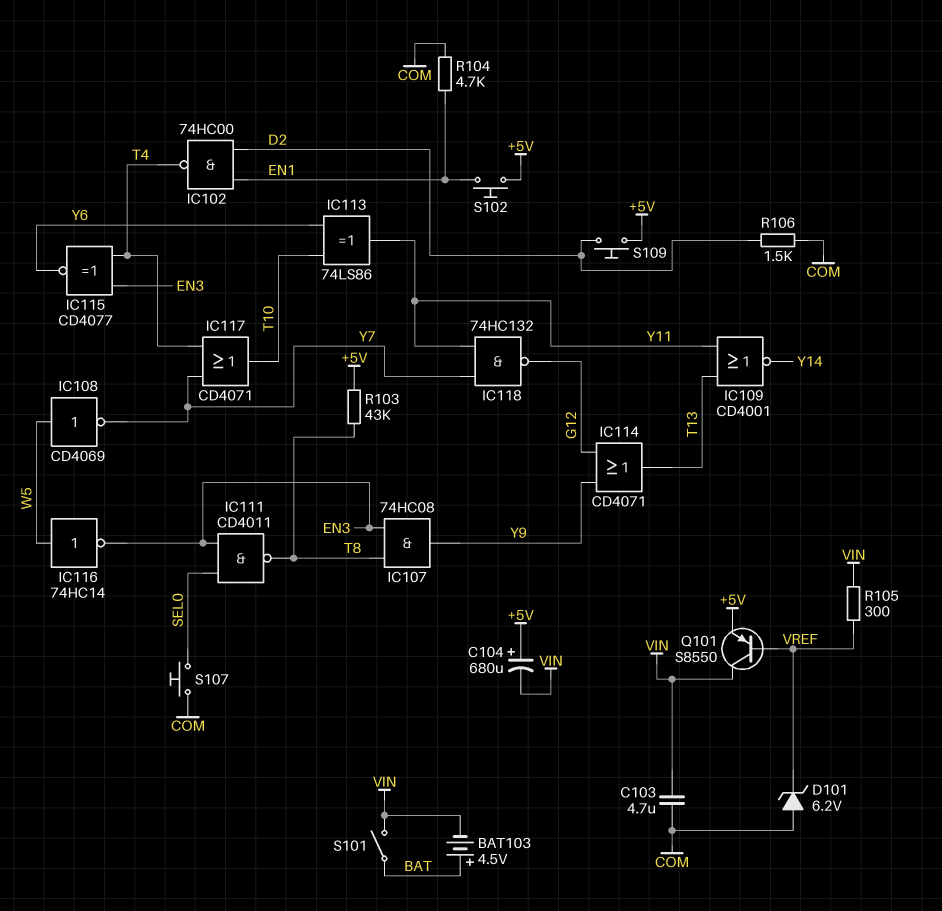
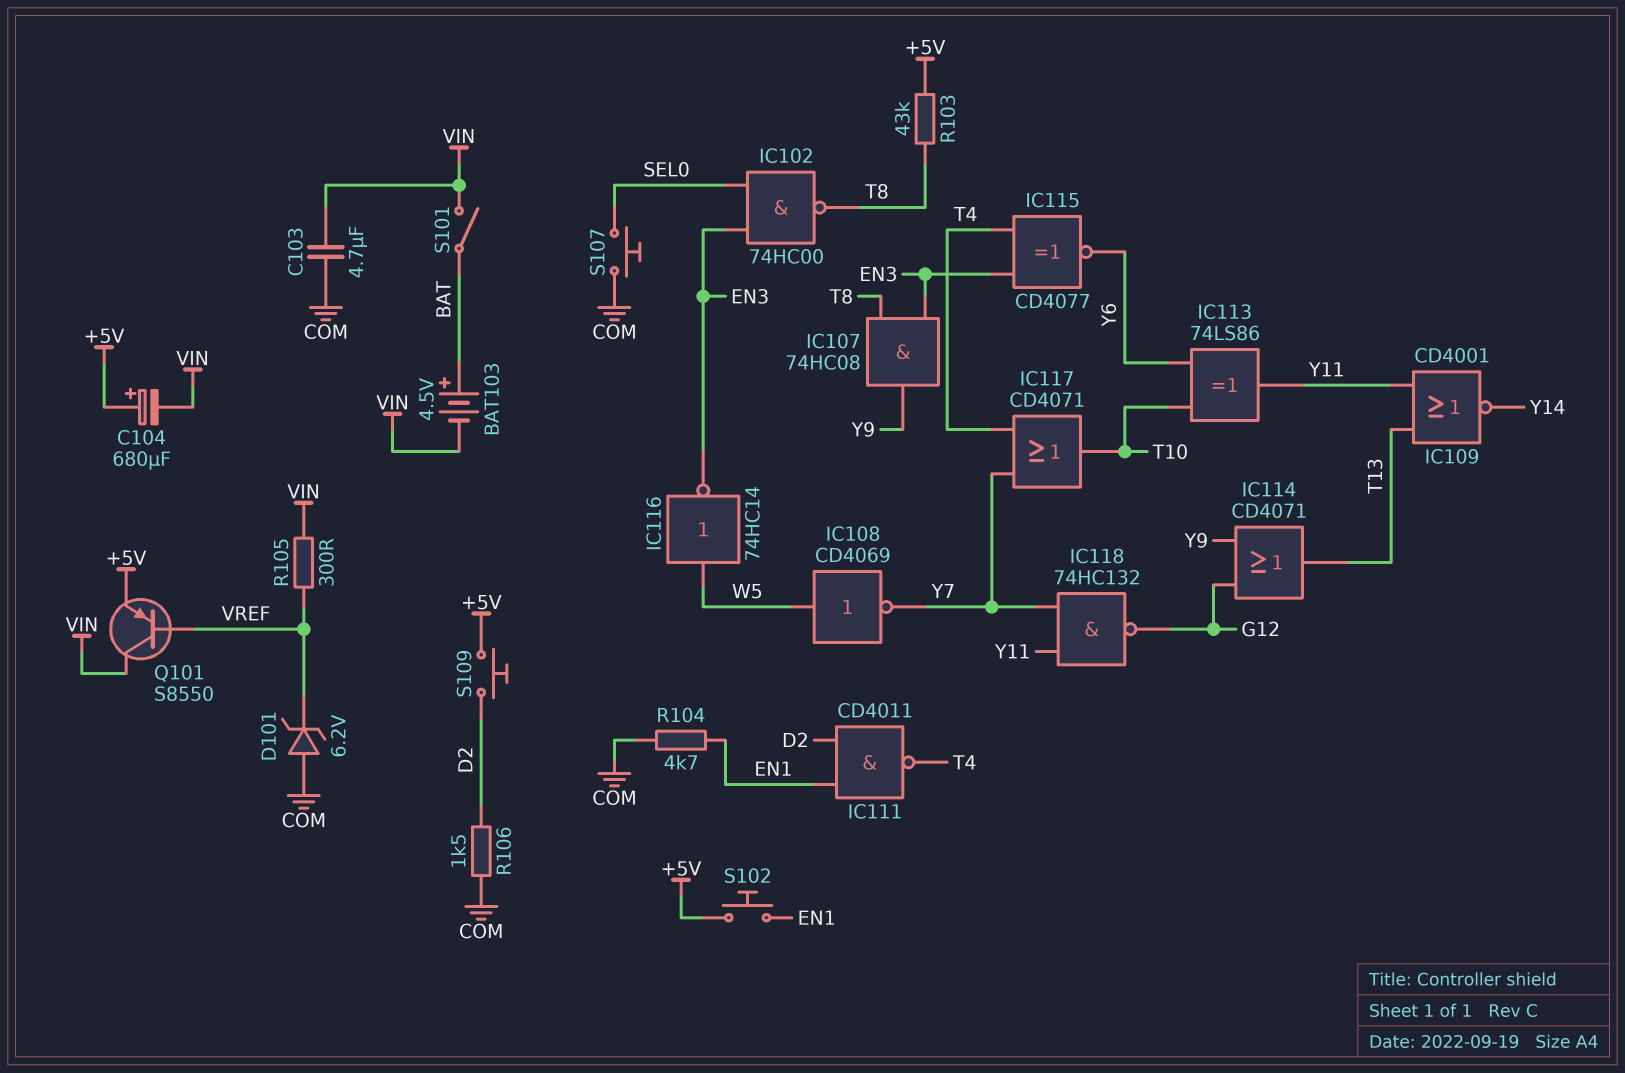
IC102: NAND 74HC00 (in D2, in EN1, out T4) -> NAND 74HC00 (in EN3, in SEL0, out T8)
IC111: NAND CD4011 (in EN3, in SEL0, out T8) -> NAND CD4011 (in D2, in EN1, out T4)

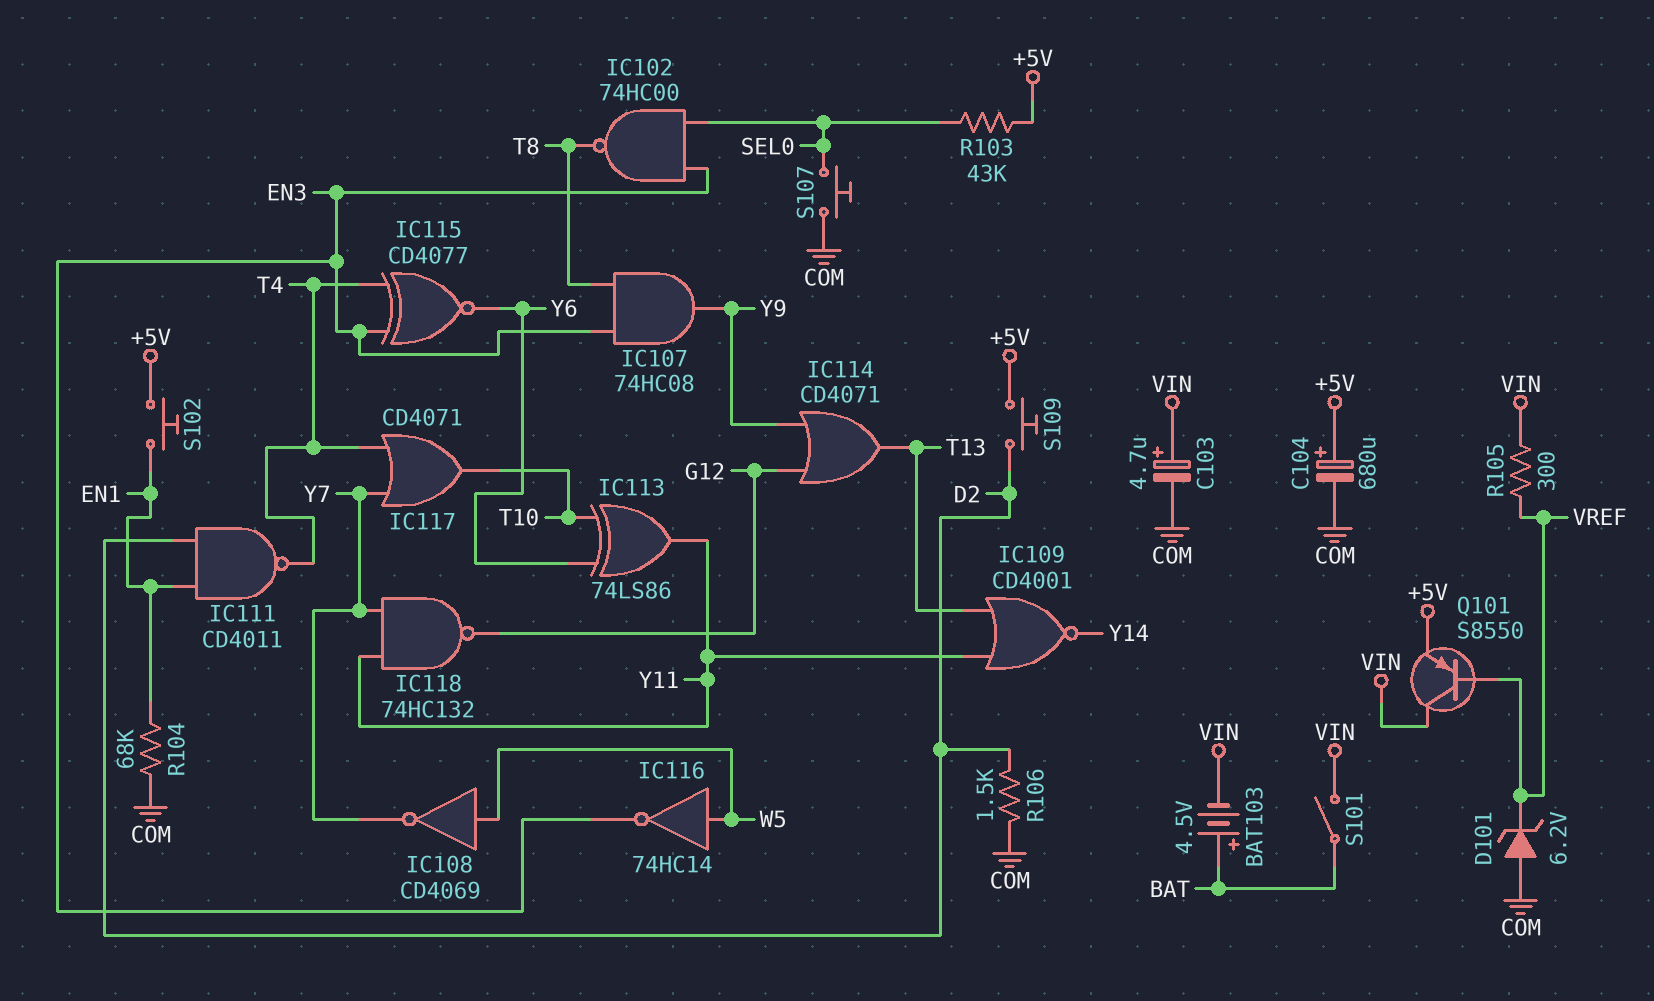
C103: 4.7uF (COM, VIN) -> 4.7uF (plus VIN, minus COM)
C104: 680uF (plus +5V, minus VIN) -> 680uF (plus +5V, minus COM)
R103: 43k (+5V, T8) -> 43k (+5V, SEL0)
R104: 4.7k (COM, EN1) -> 68k (COM, EN1)

